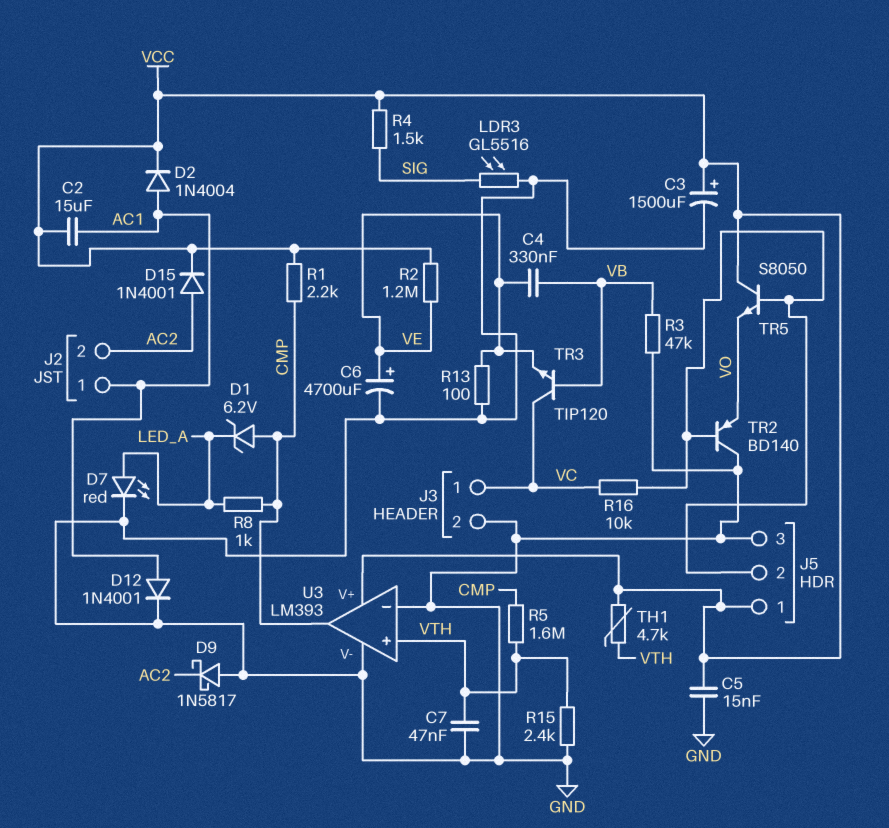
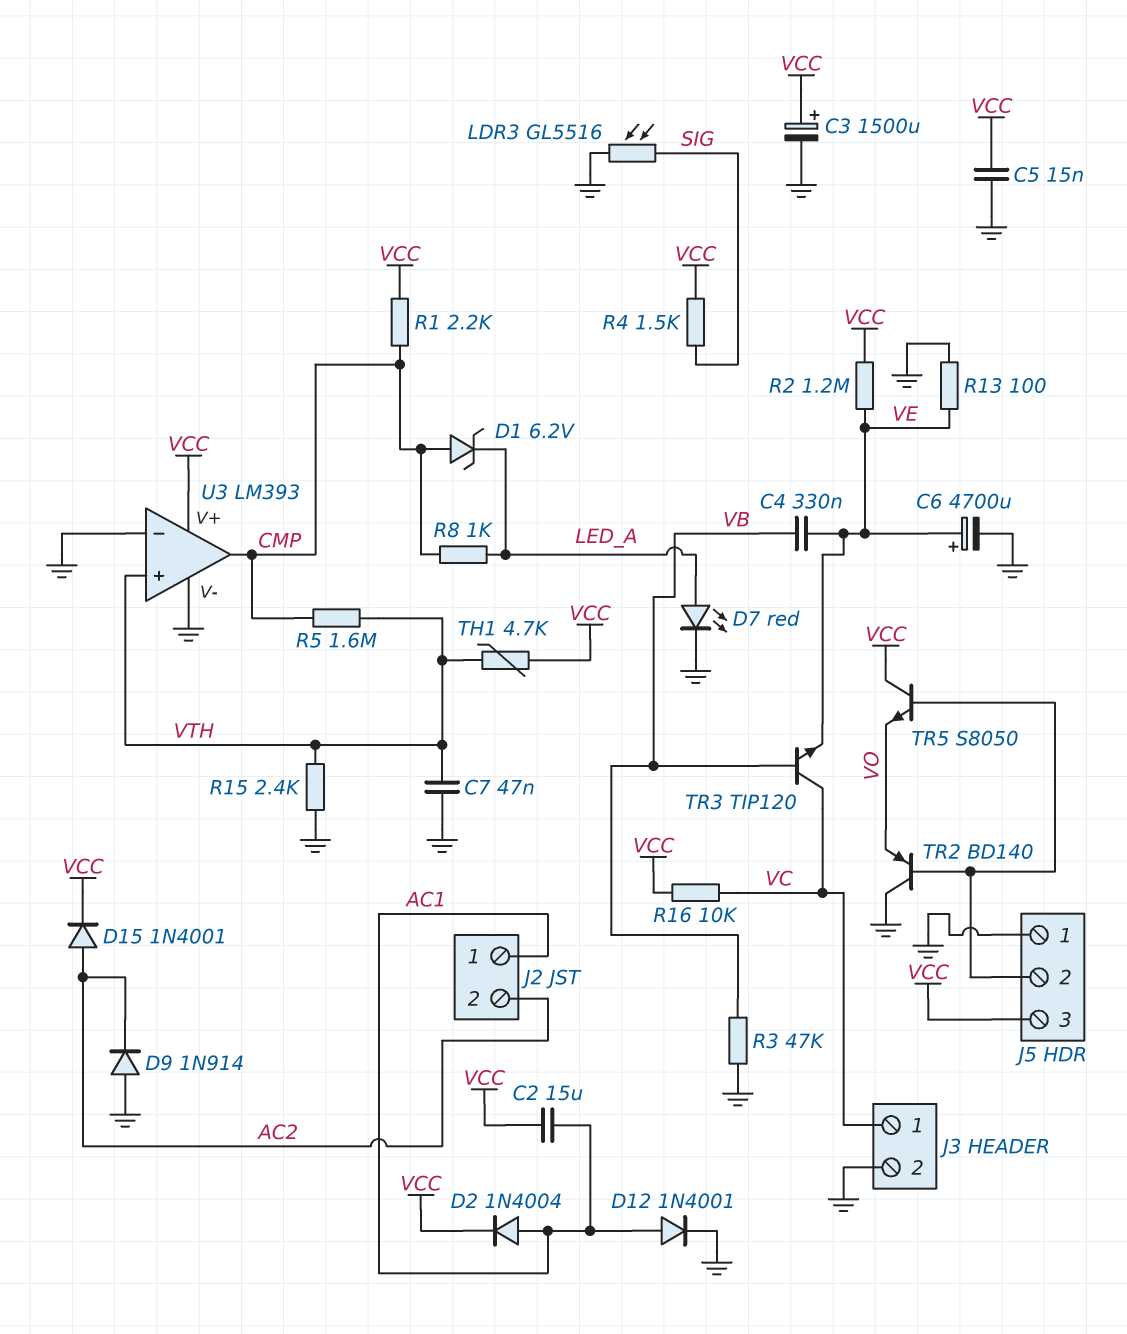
D9: schottky 1N5817 (A GND, K AC2) -> diode 1N914 (A GND, K AC2)
J5 pin 1: VCC -> GND
J5 pin 3: GND -> VCC
R16: 10k (J5/2, VC) -> 10k (VC, VCC)

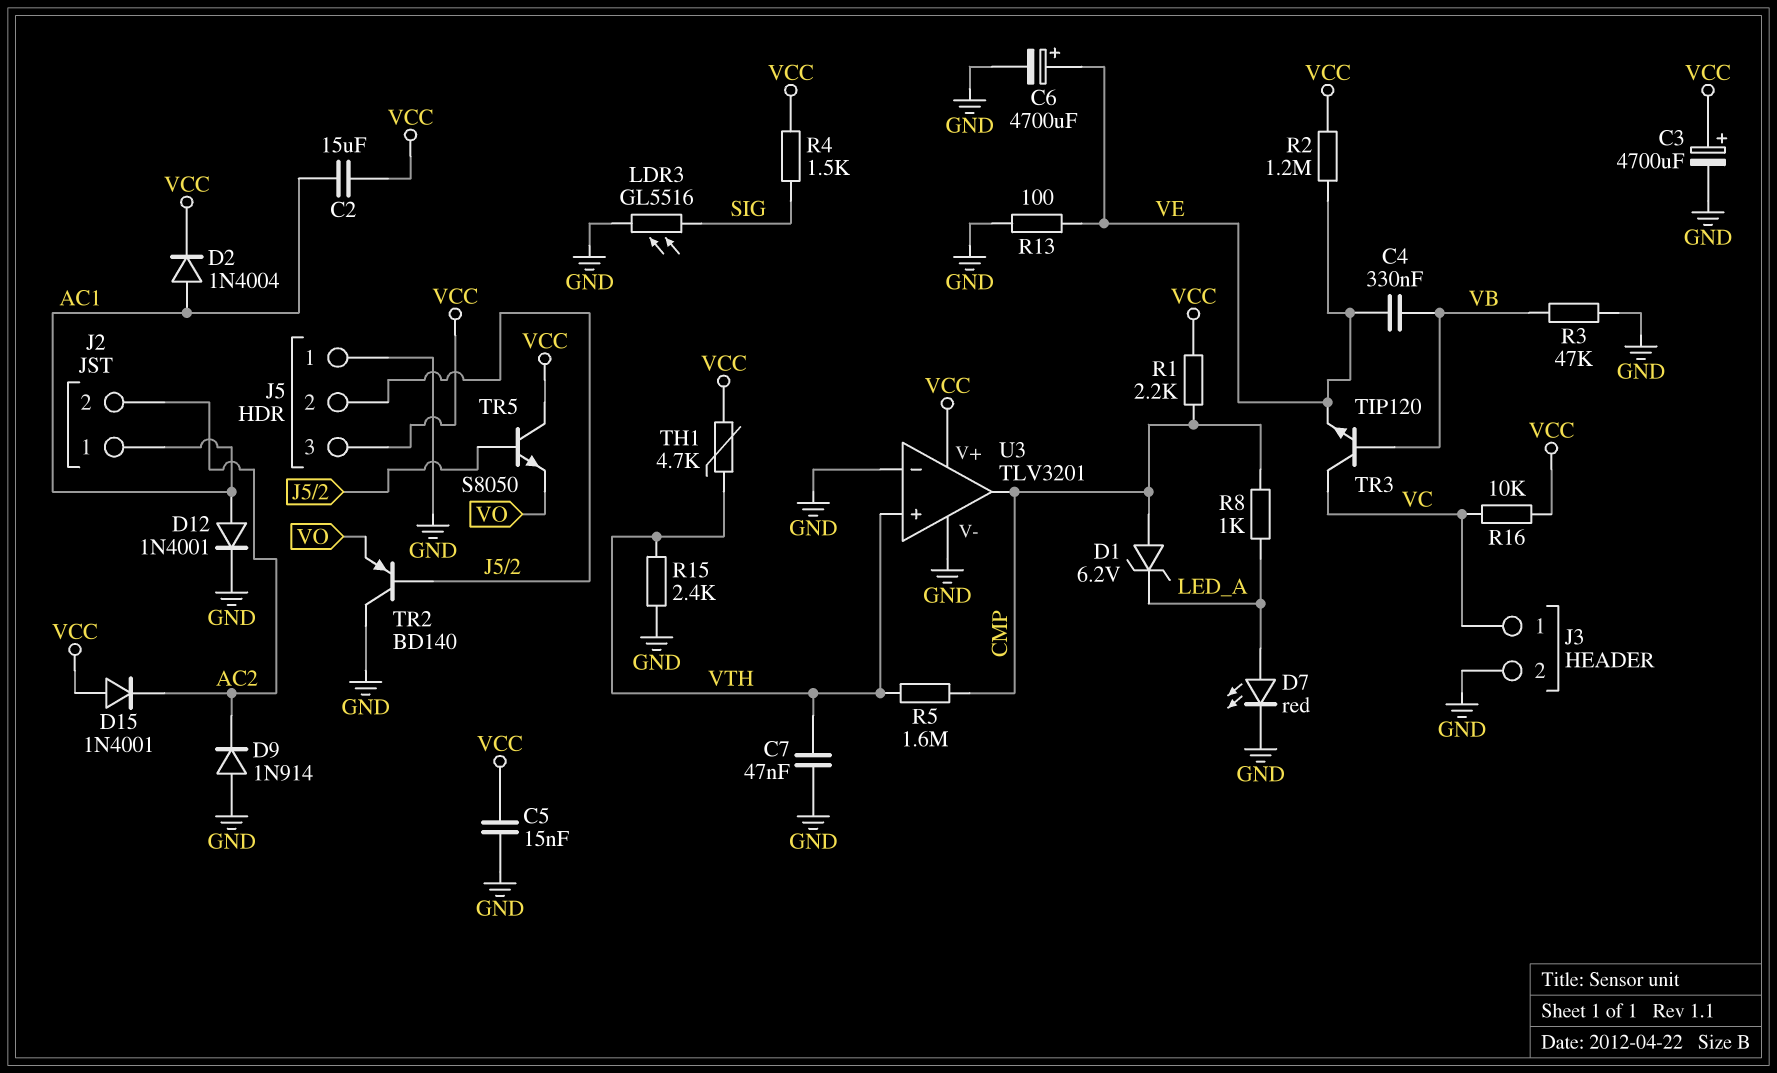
C3: 1500uF (plus VCC, minus GND) -> 4700uF (plus VCC, minus GND)
D15: diode 1N4001 (A AC2, K VCC) -> diode 1N4001 (A VCC, K AC2)
U3: LM393 -> TLV3201

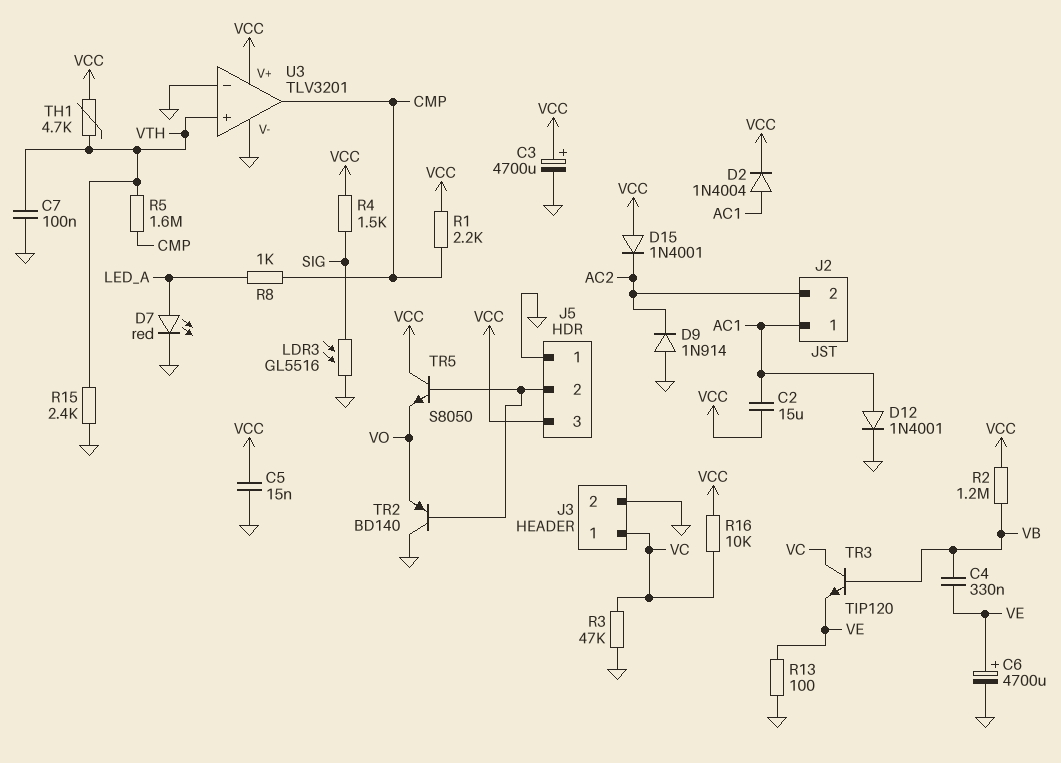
C7: 47nF (GND, VTH) -> 100nF (GND, VTH)
D1: zener 6.2V (A CMP, K LED_A) -> none
R2: 1.2M (VCC, VE) -> 1.2M (VB, VCC)
R3: 47k (GND, VB) -> 47k (GND, VC)

